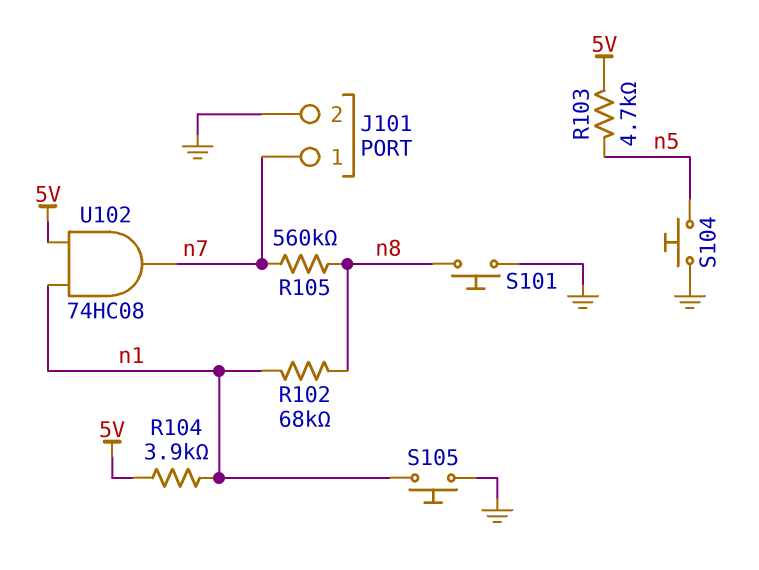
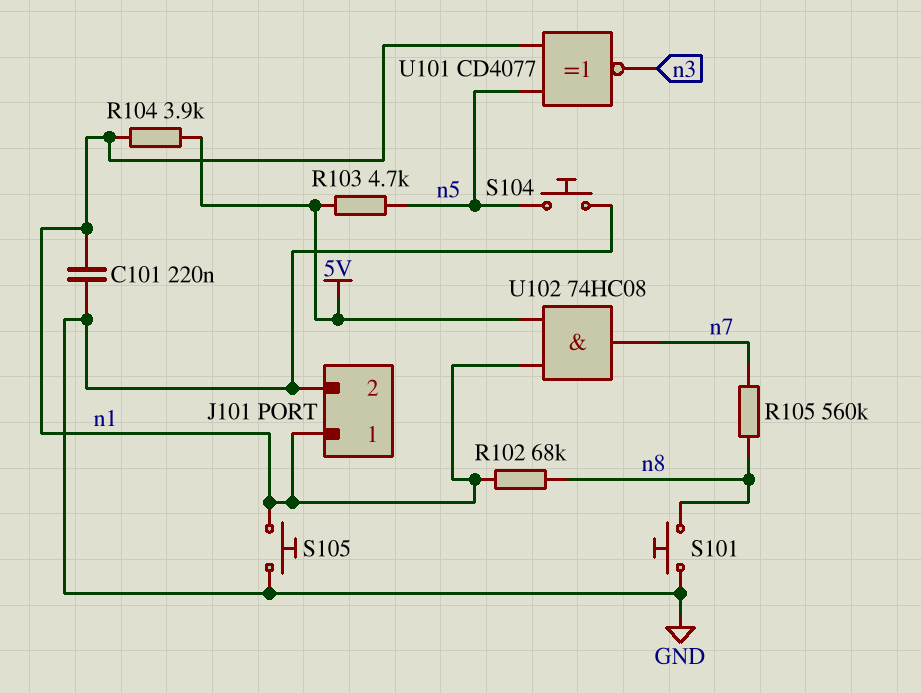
C101: none -> 220nF (GND, n1)
J101 pin 1: n7 -> n1
U101: none -> XNOR CD4077 (in n1, in n5, out n3)

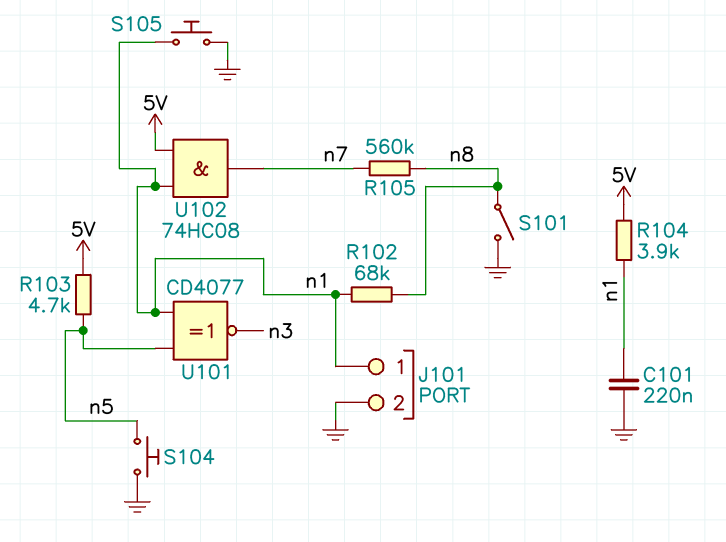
S101: button (GND, n8) -> switch (GND, n8)

